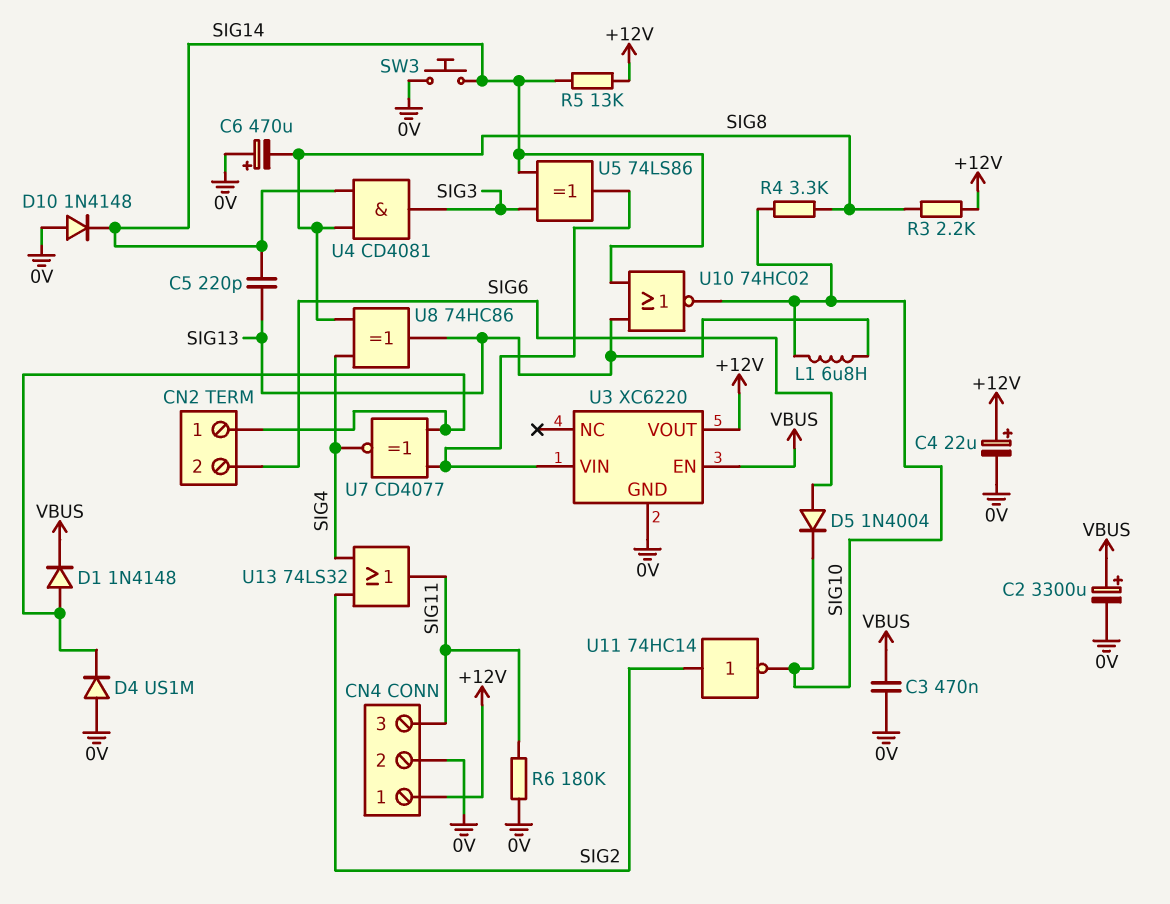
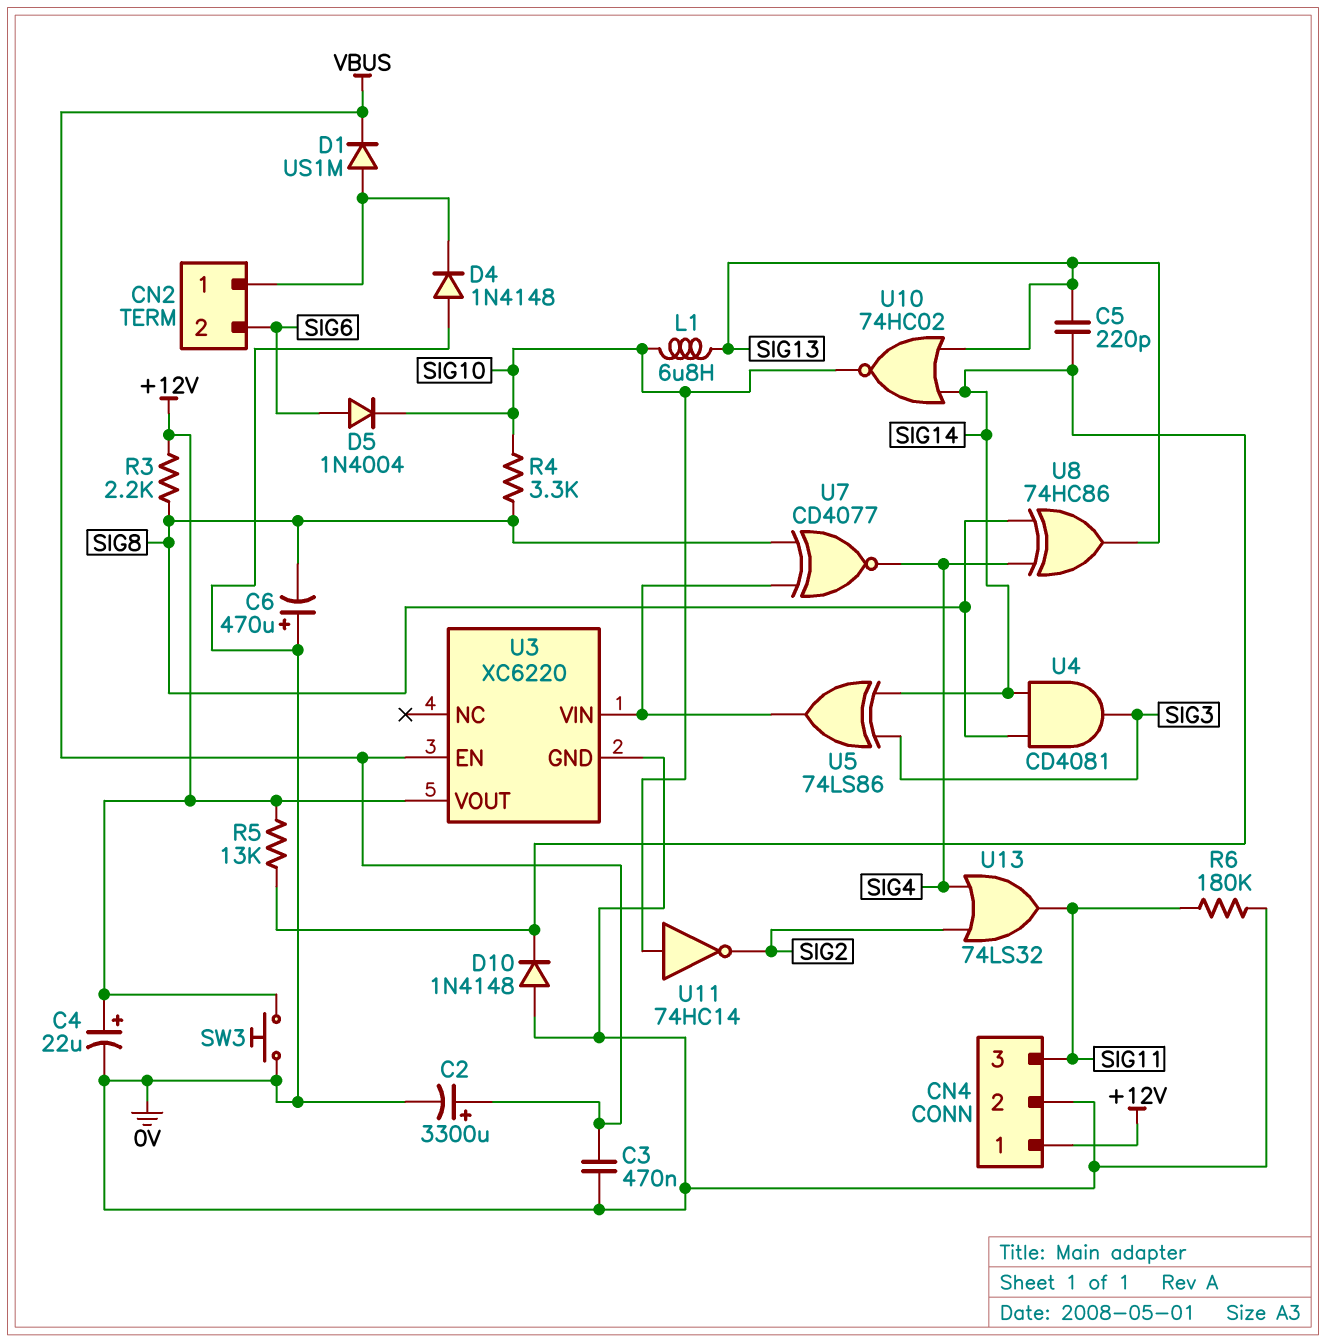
D1: diode 1N4148 (A CN2/1, K VBUS) -> diode US1M (A CN2/1, K VBUS)
D4: diode US1M (A 0V, K CN2/1) -> diode 1N4148 (A 0V, K CN2/1)
SW3: button (0V, SIG14) -> button (+12V, 0V)
U7: XNOR CD4077 (in CN2/1, in U3/VIN, out SIG4) -> XNOR CD4077 (in SIG8, in U3/VIN, out SIG4)
U11: NOT 74HC14 (in SIG2, out SIG10) -> NOT 74HC14 (in SIG10, out SIG2)

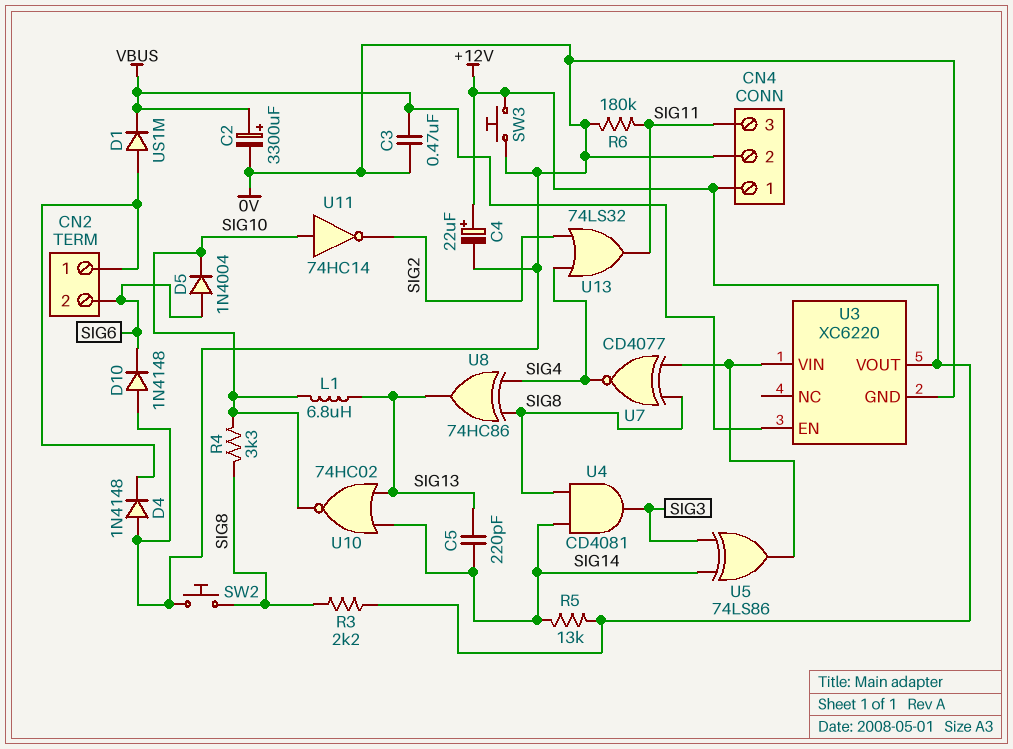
C6: 470uF (plus 0V, minus SIG8) -> none
D10: diode 1N4148 (A 0V, K SIG14) -> diode 1N4148 (A 0V, K SIG6)
SW2: none -> button (0V, SIG8)

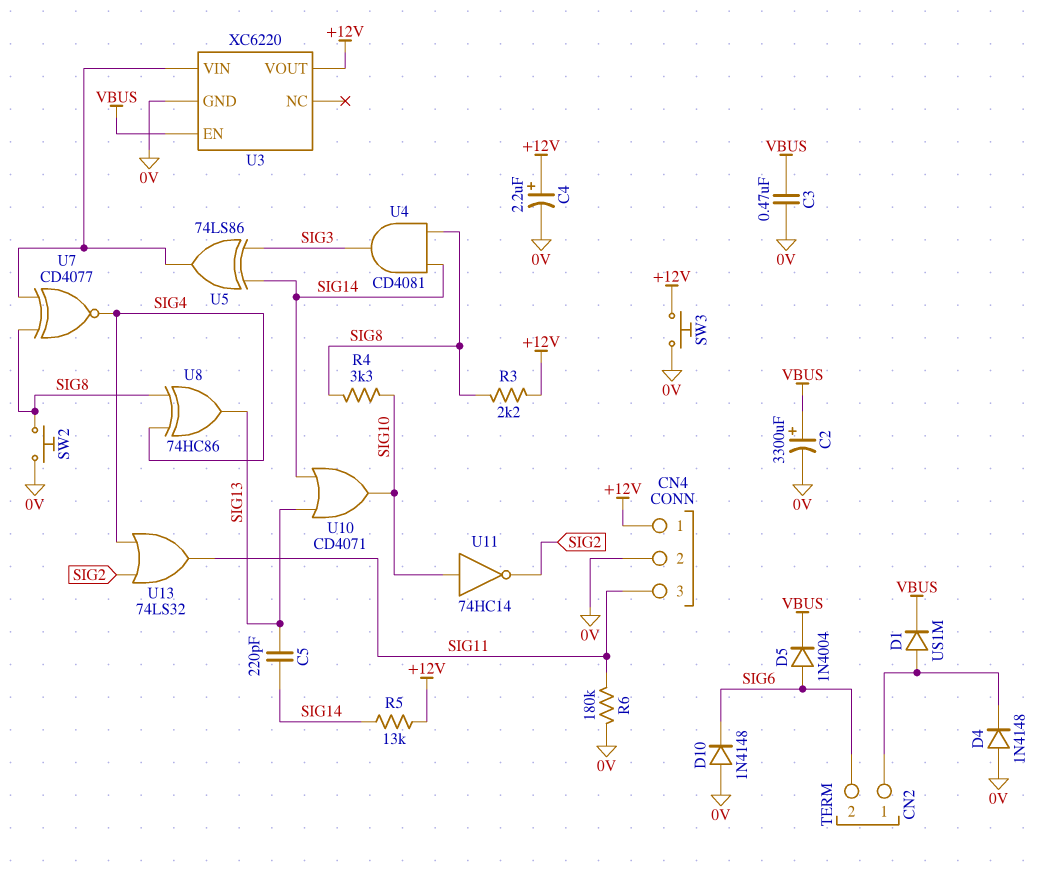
C4: 22uF (plus +12V, minus 0V) -> 2.2uF (plus +12V, minus 0V)
D5: diode 1N4004 (A SIG6, K SIG10) -> diode 1N4004 (A SIG6, K VBUS)
L1: 6.8uH (SIG10, SIG13) -> none
U10: NOR 74HC02 (in SIG13, in SIG14, out SIG10) -> OR CD4071 (in SIG13, in SIG14, out SIG10)

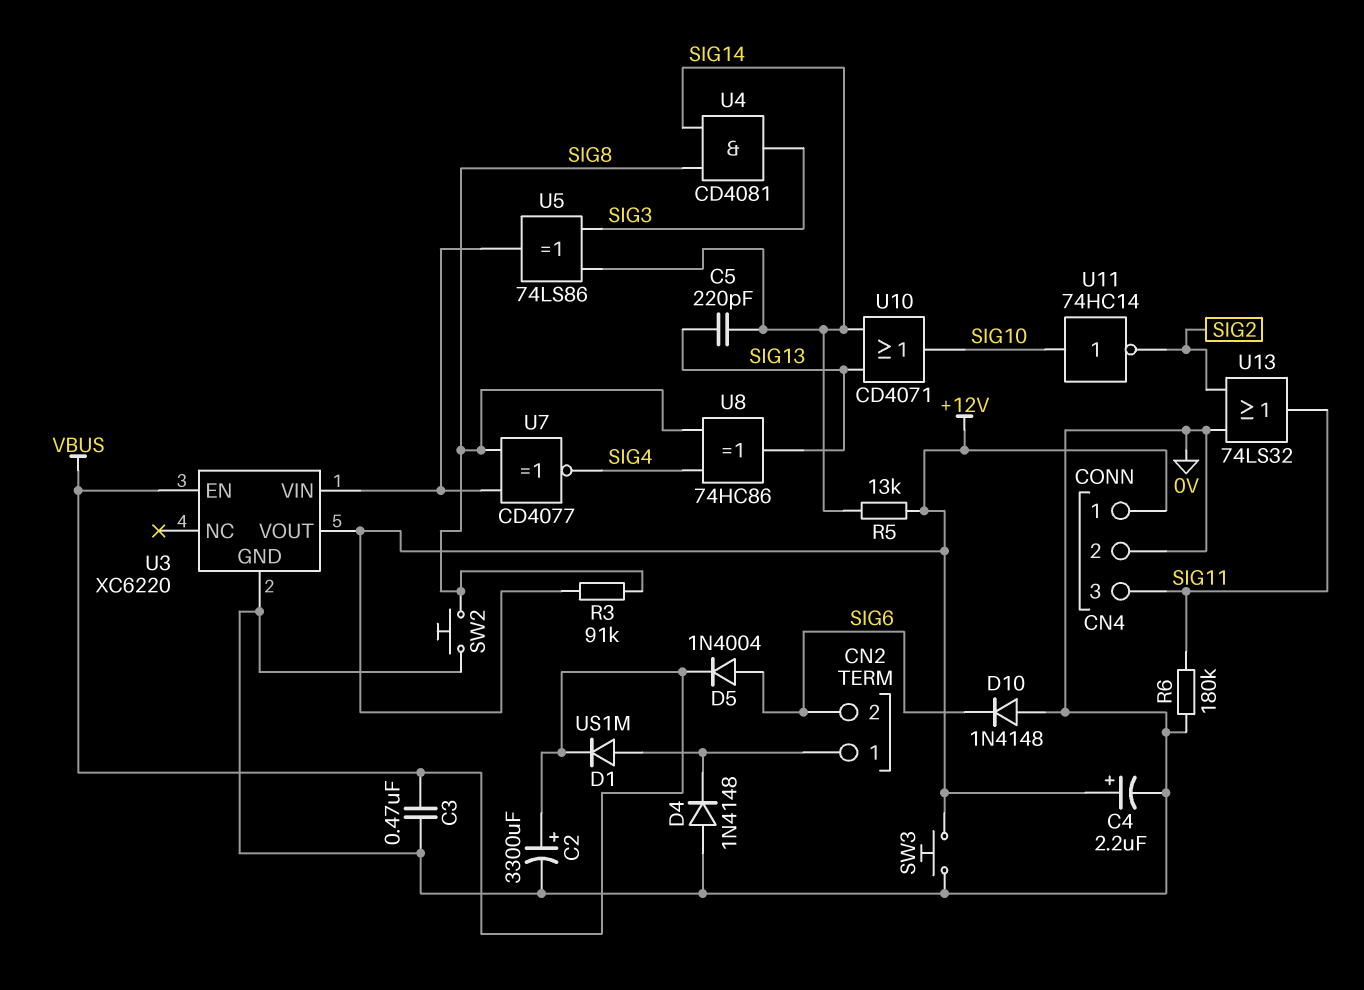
R3: 2.2k (+12V, SIG8) -> 91k (+12V, SIG8)
R4: 3.3k (SIG8, SIG10) -> none
U13: OR 74LS32 (in SIG2, in SIG4, out SIG11) -> OR 74LS32 (in 0V, in SIG2, out SIG11)

